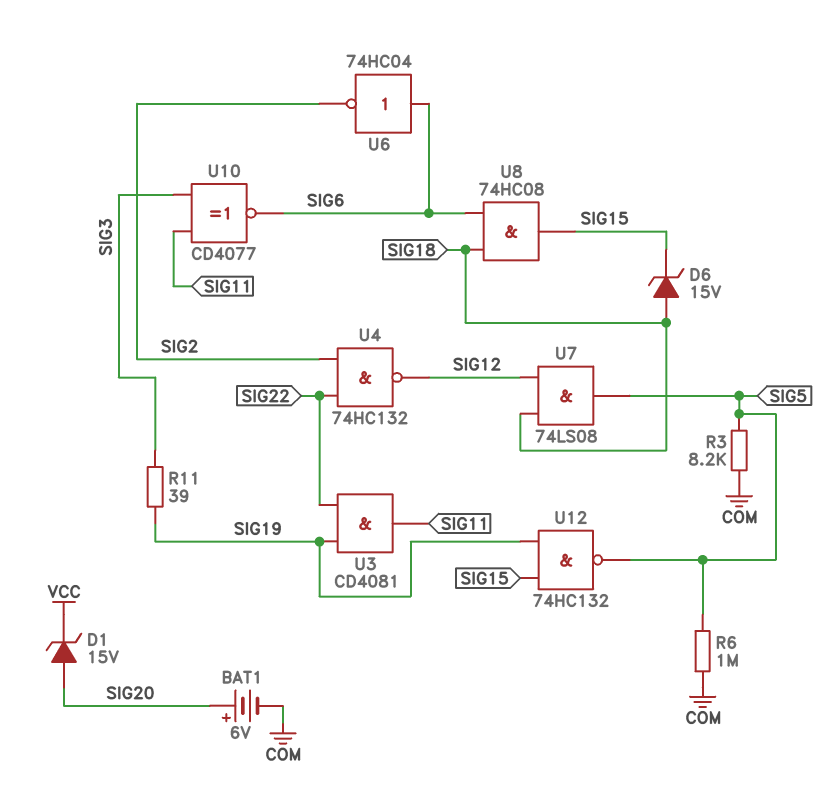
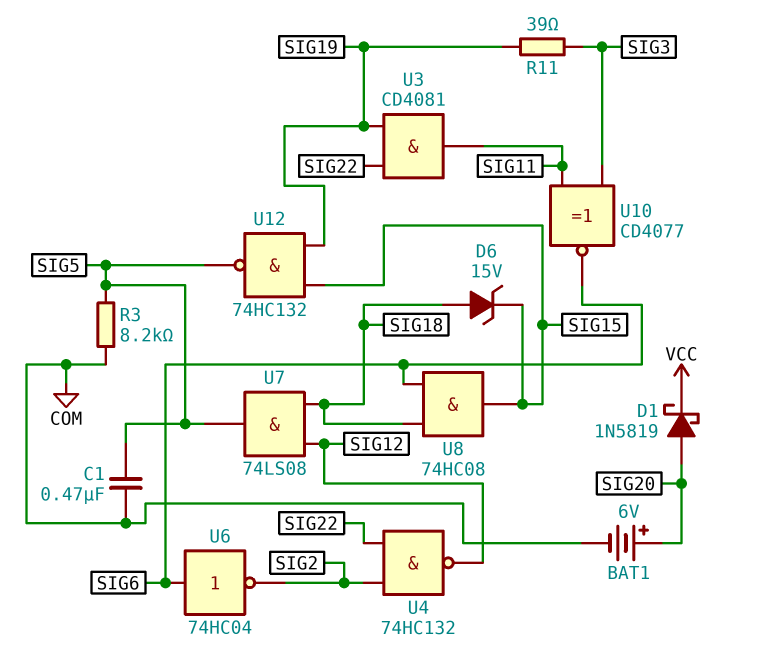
C1: none -> 470nF (COM, SIG5)
D1: zener 15V (A SIG20, K VCC) -> schottky 1N5819 (A SIG20, K VCC)
R6: 1M (COM, SIG5) -> none

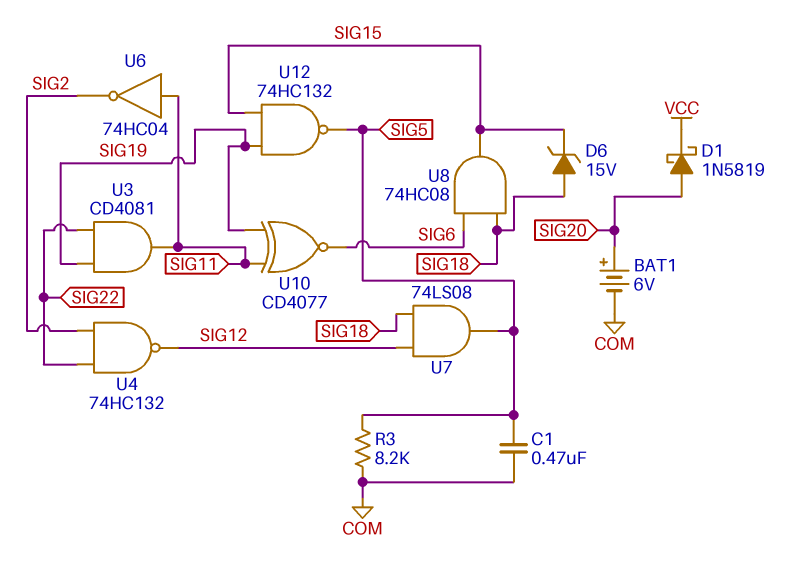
R11: 39 (SIG3, SIG19) -> none
U6: NOT 74HC04 (in SIG6, out SIG2) -> NOT 74HC04 (in SIG11, out SIG2)
U10: XNOR CD4077 (in SIG3, in SIG11, out SIG6) -> XNOR CD4077 (in SIG11, in SIG19, out SIG6)

